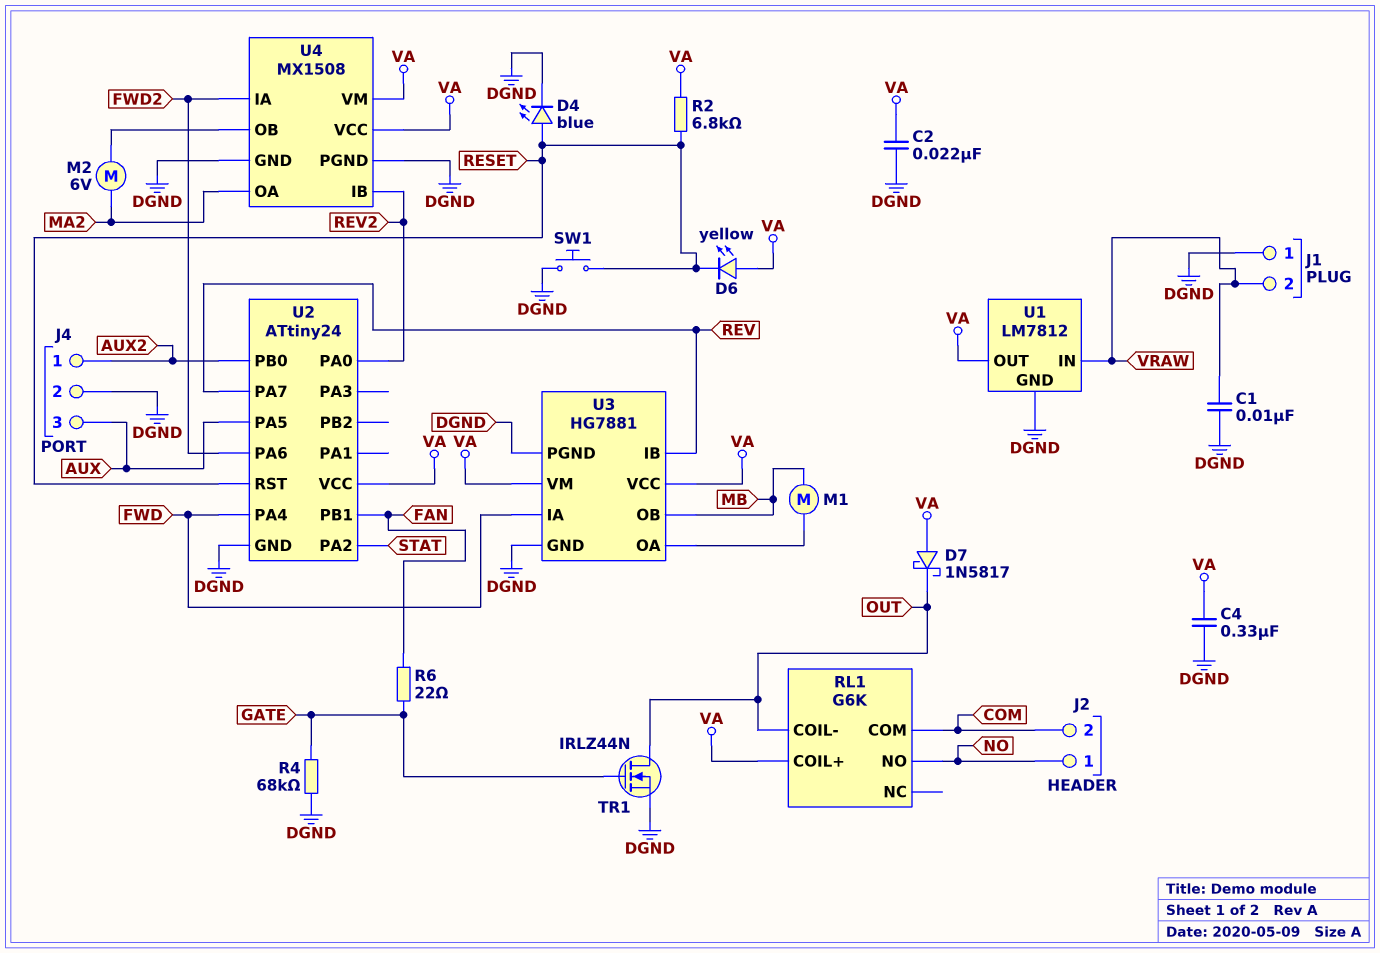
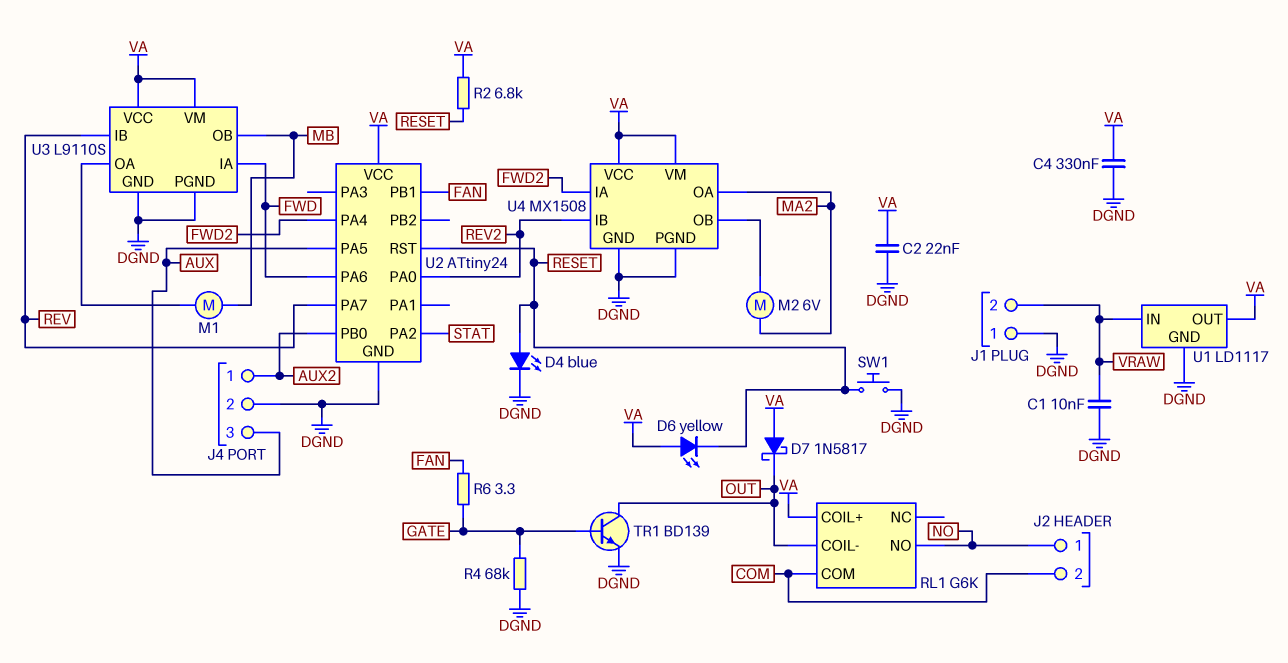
R6: 22 (FAN, GATE) -> 3.3 (FAN, GATE)
TR1: NMOS IRLZ44N (G GATE, D OUT, S DGND) -> NPN BD139 (B GATE, C OUT, E DGND)
U1: LM7812 -> LD1117
U2 pin PA4: FWD -> FWD2
U2 pin PA6: FWD2 -> FWD
U3: HG7881 -> L9110S

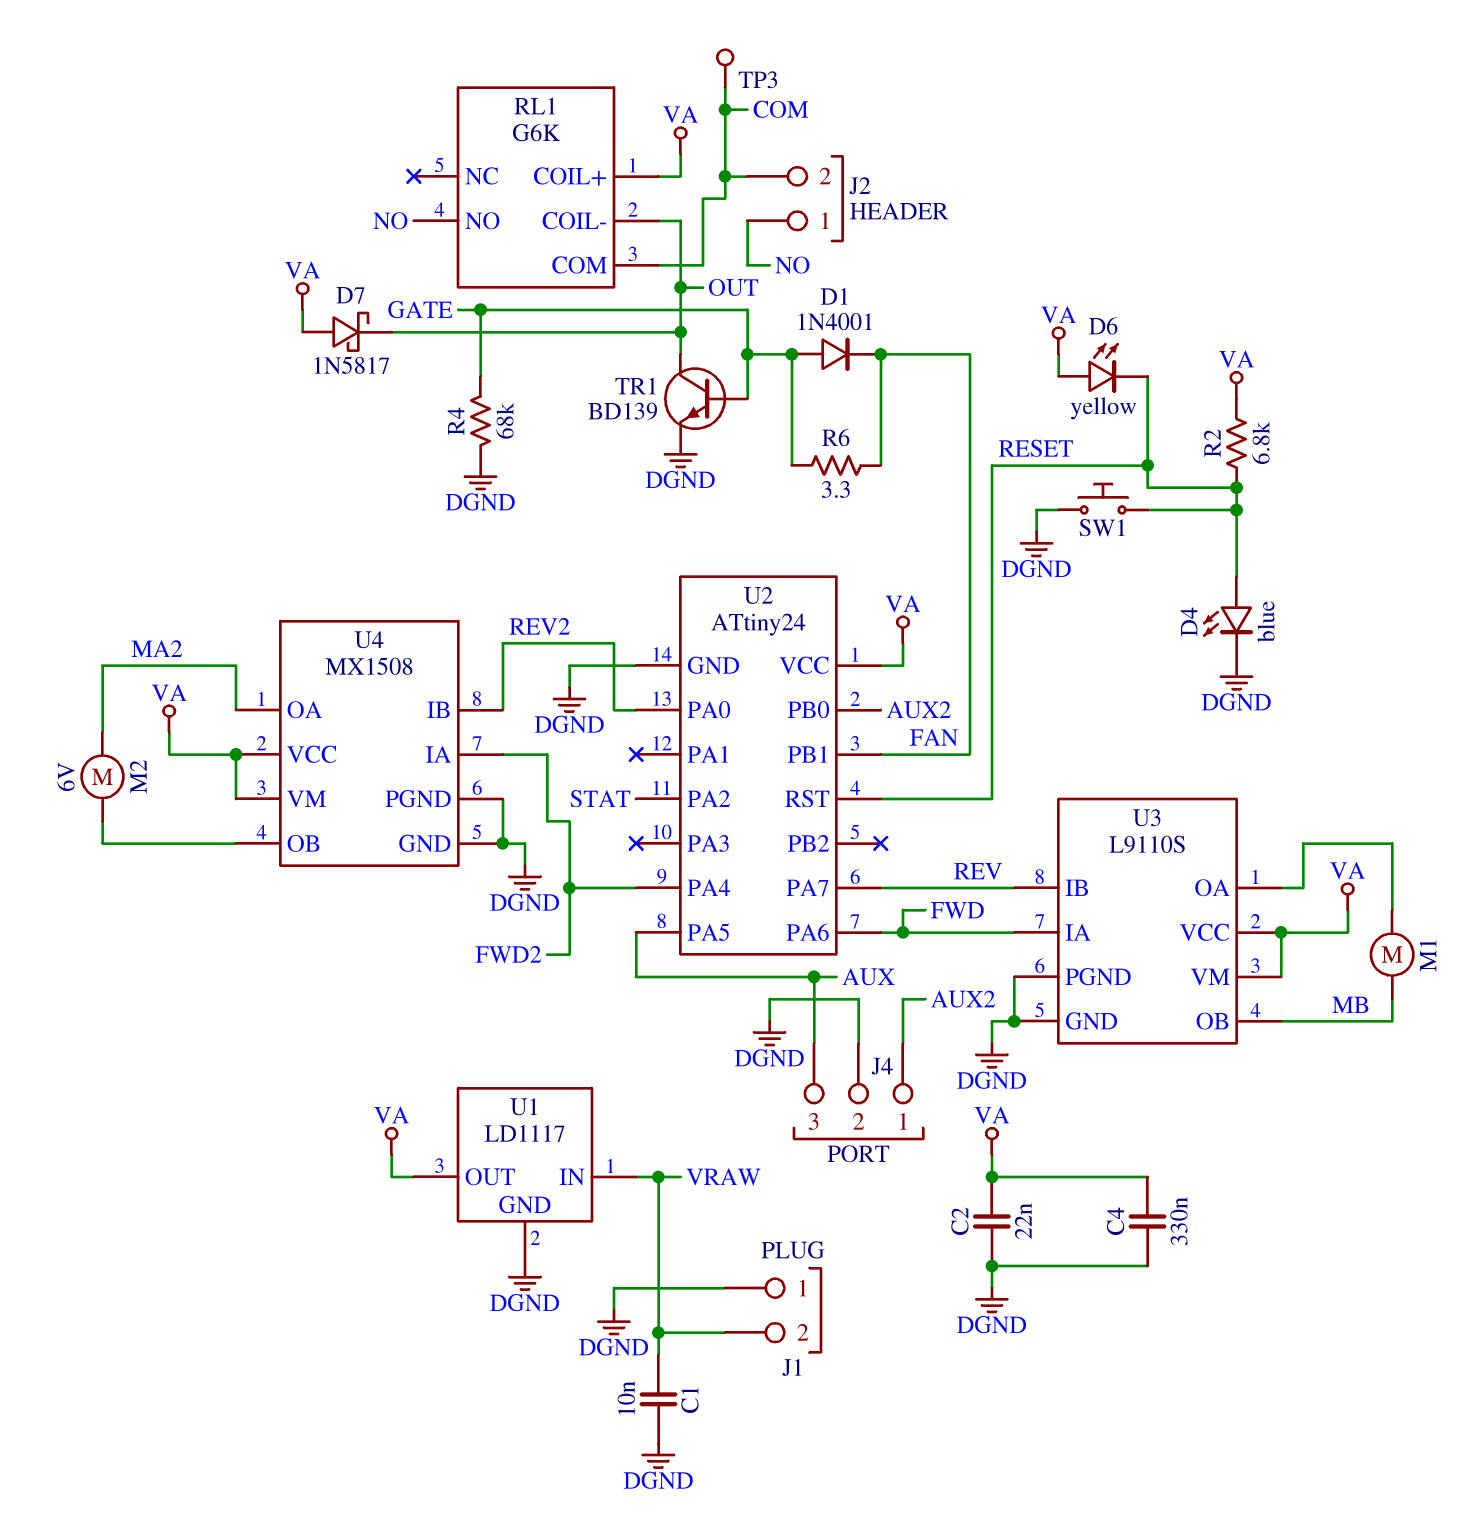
D1: none -> diode 1N4001 (A GATE, K FAN)
TP3: none -> test point (COM)

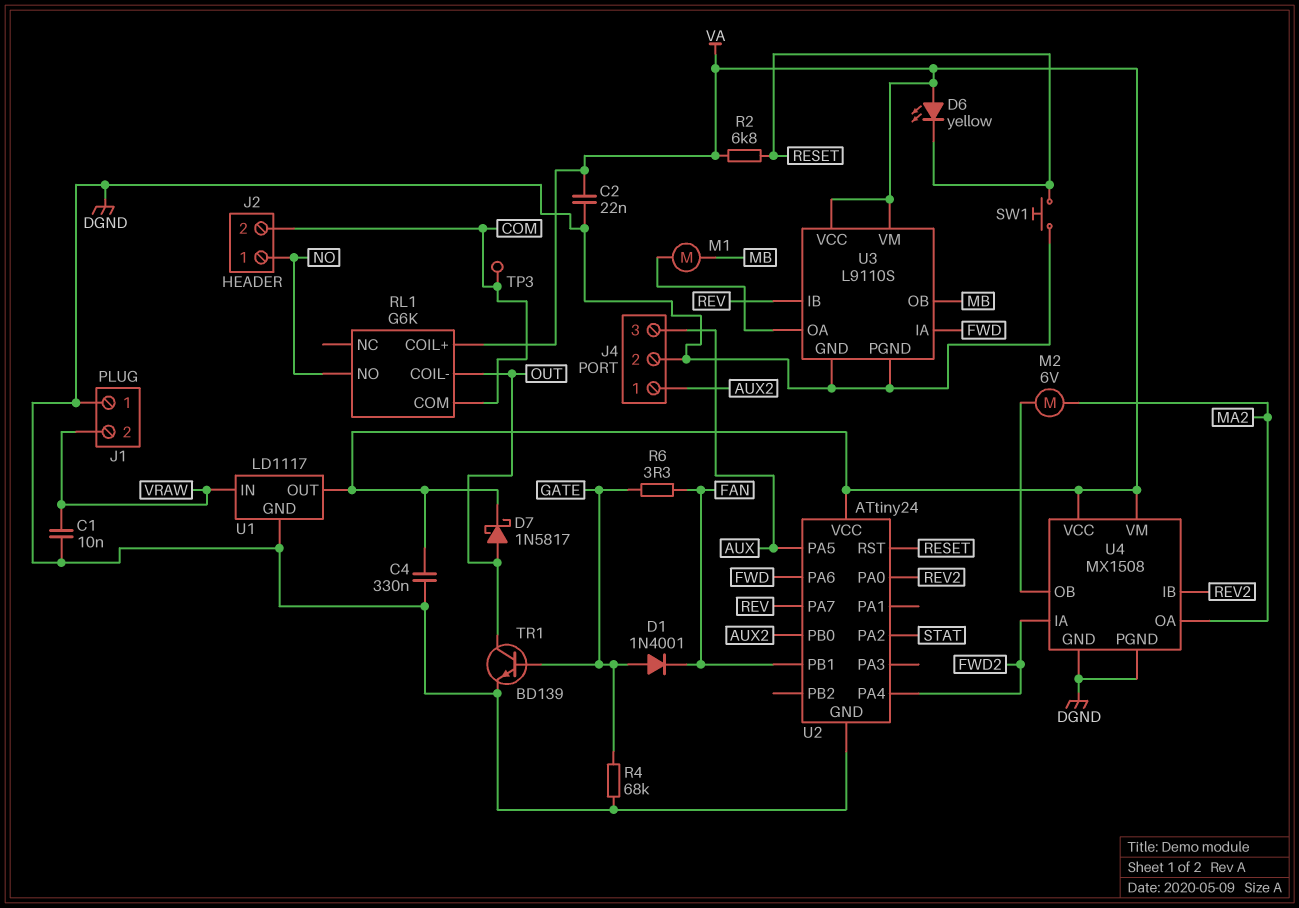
D4: LED blue (A RESET, K DGND) -> none
D7: schottky 1N5817 (A VA, K OUT) -> schottky 1N5817 (A OUT, K VA)

